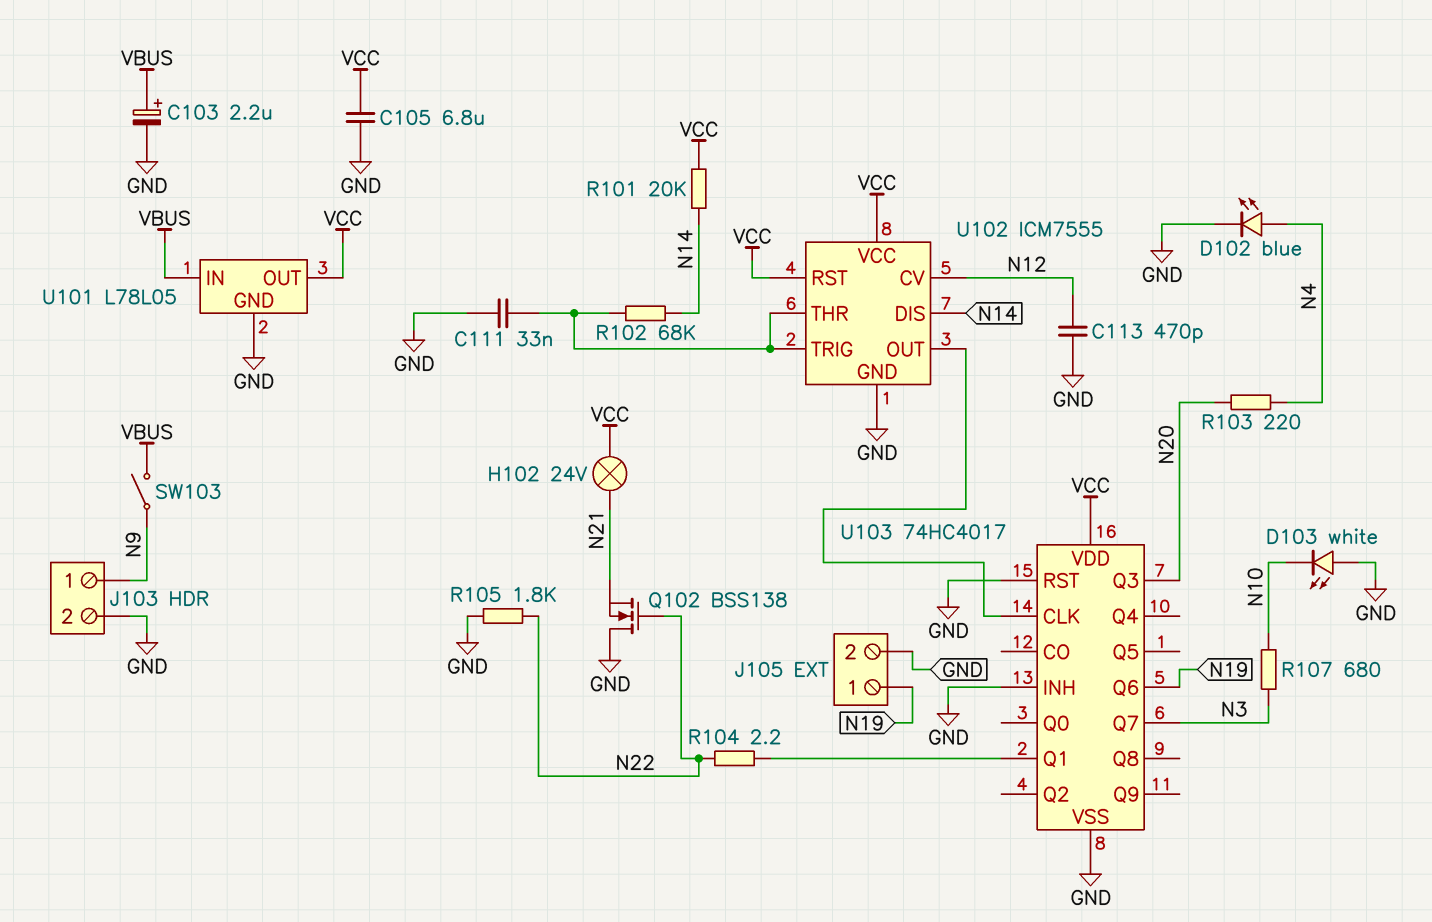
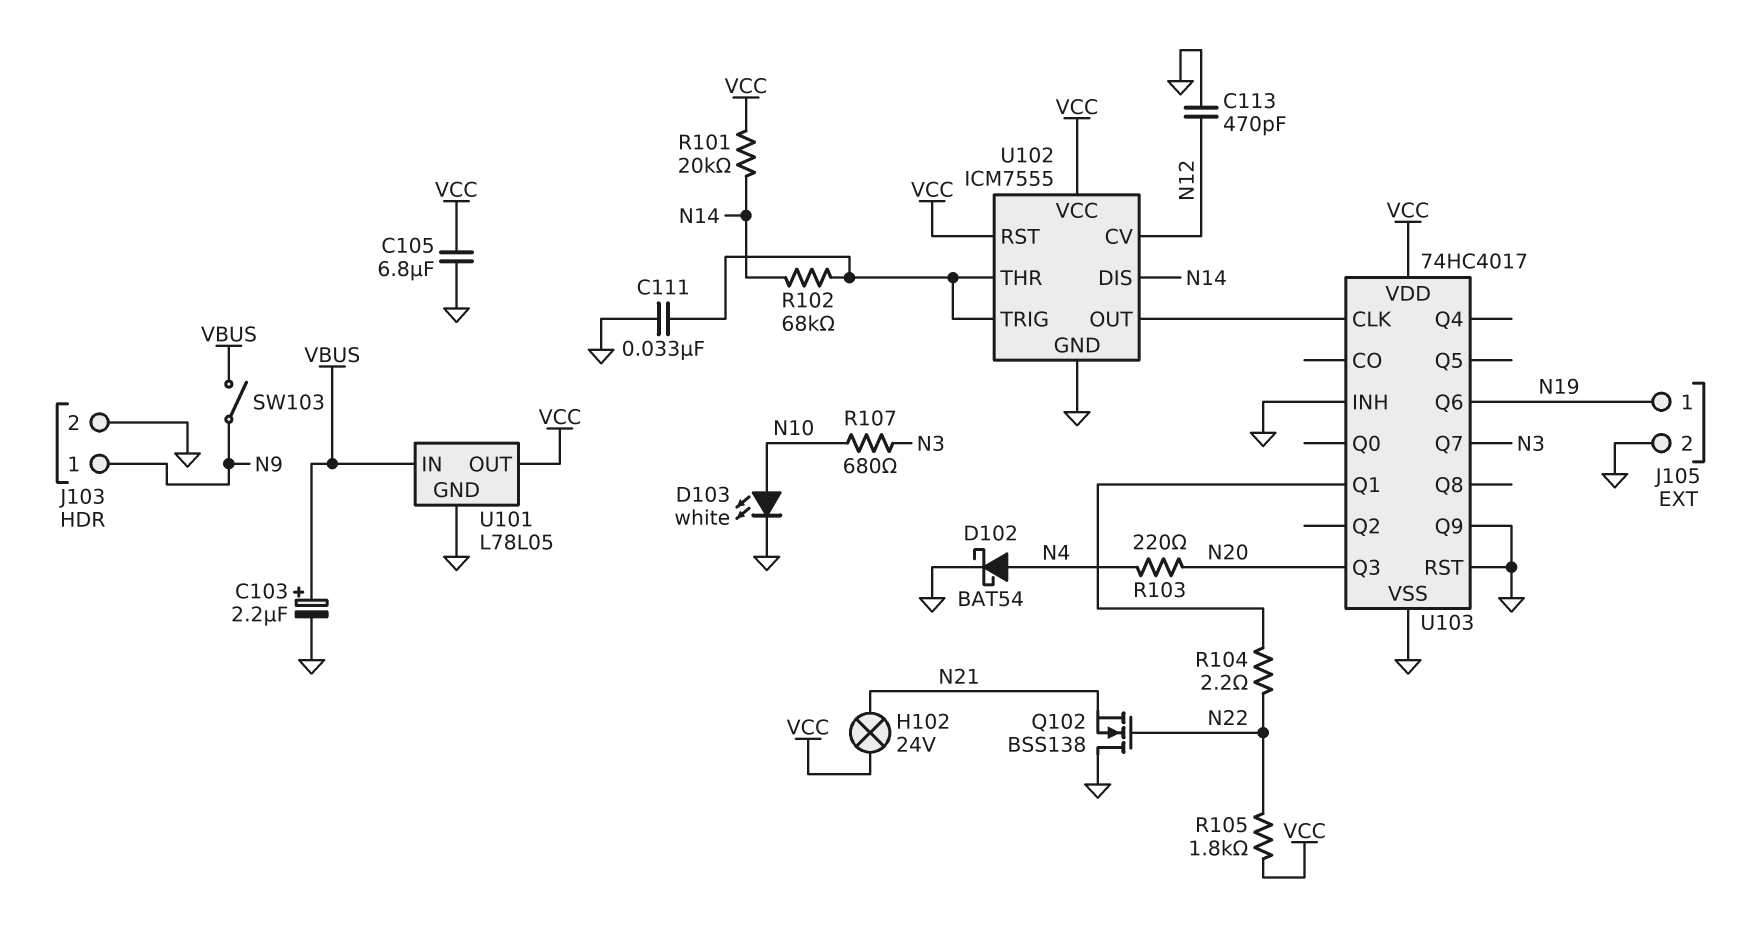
D102: LED blue (A N4, K GND) -> schottky BAT54 (A N4, K GND)
D103: LED white (A GND, K N10) -> LED white (A N10, K GND)
R105: 1.8k (GND, N22) -> 1.8k (N22, VCC)
U103 pin Q9: none -> GND

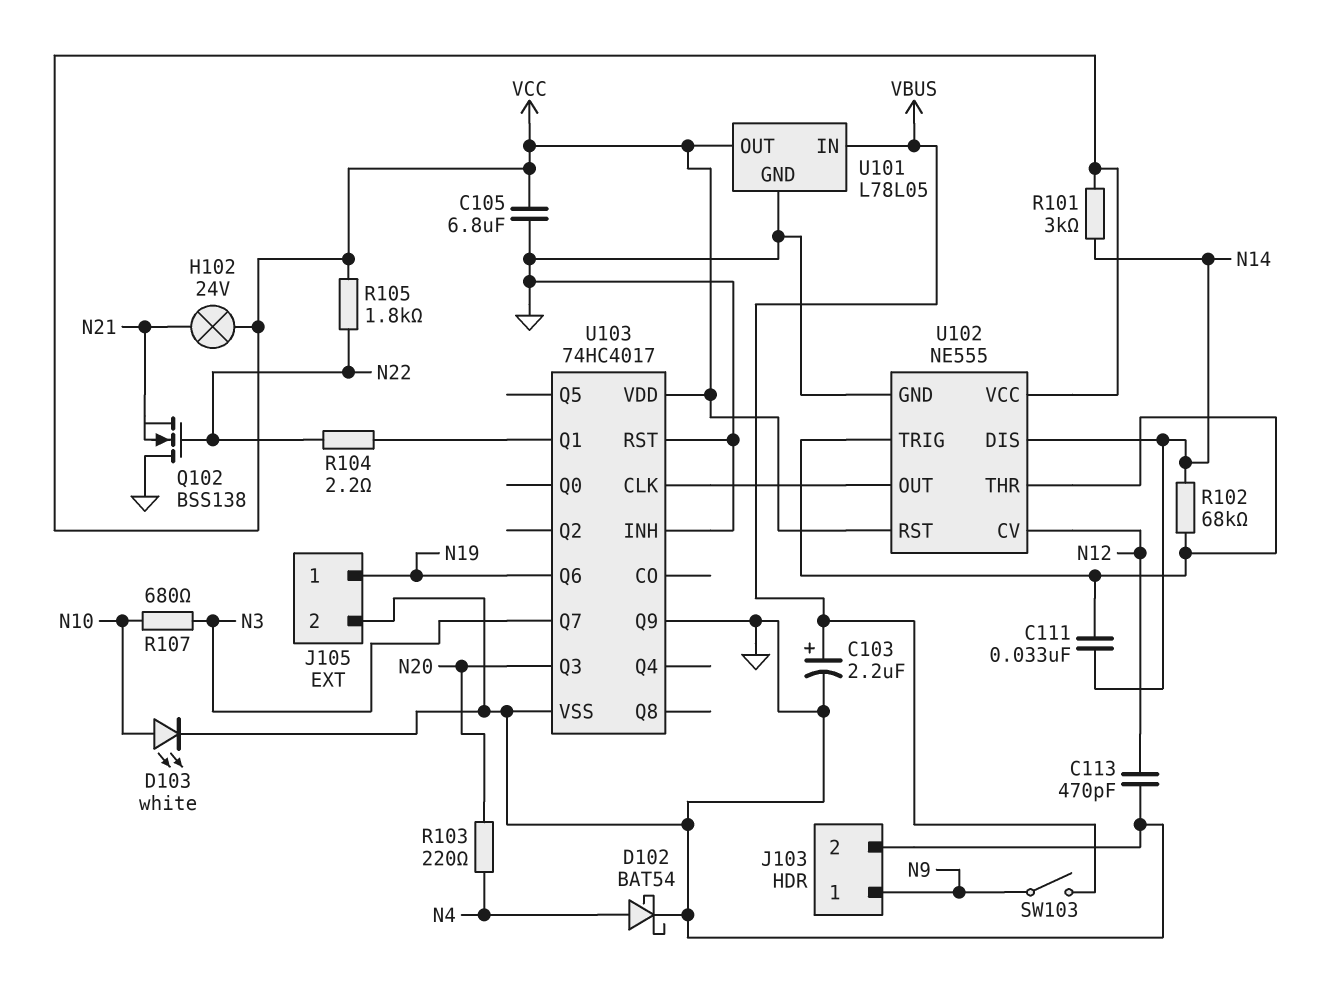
C111: 33nF (GND, U102/THR) -> 33nF (N14, U102/THR)
R101: 20k (N14, VCC) -> 3k (N14, VCC)
U102: ICM7555 -> NE555

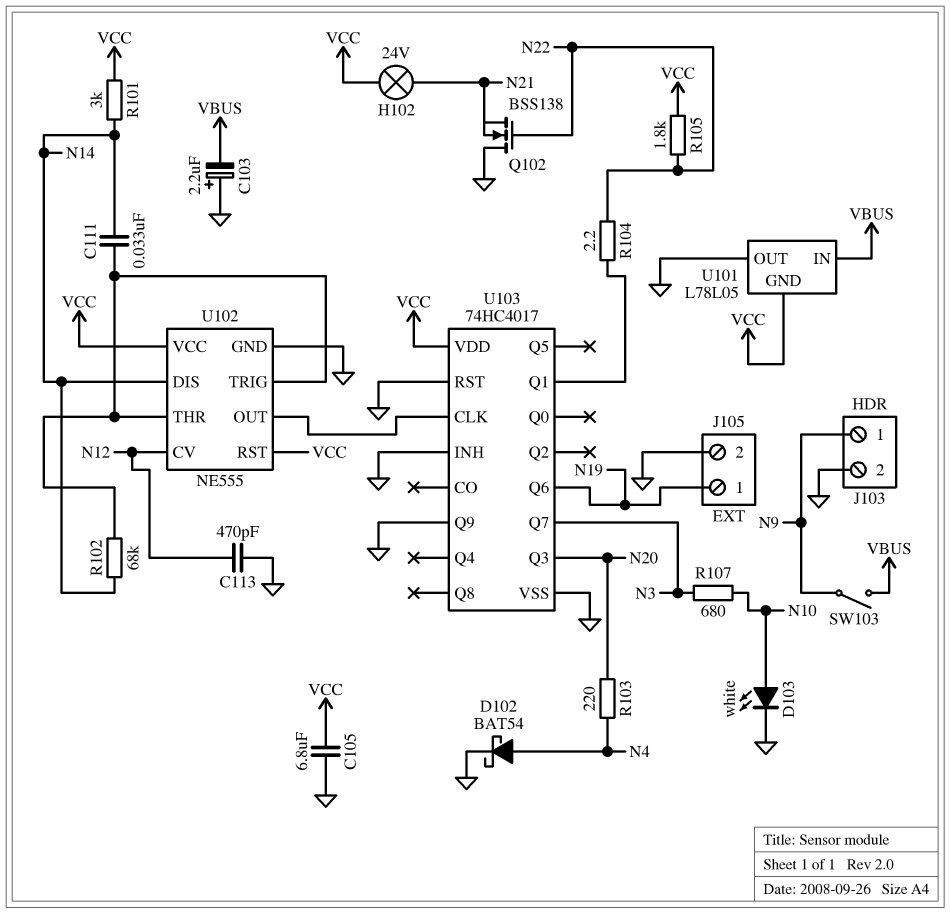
C103: 2.2uF (plus VBUS, minus GND) -> 2.2uF (plus GND, minus VBUS)
U101 pin GND: GND -> VCC
U101 pin OUT: VCC -> GND

